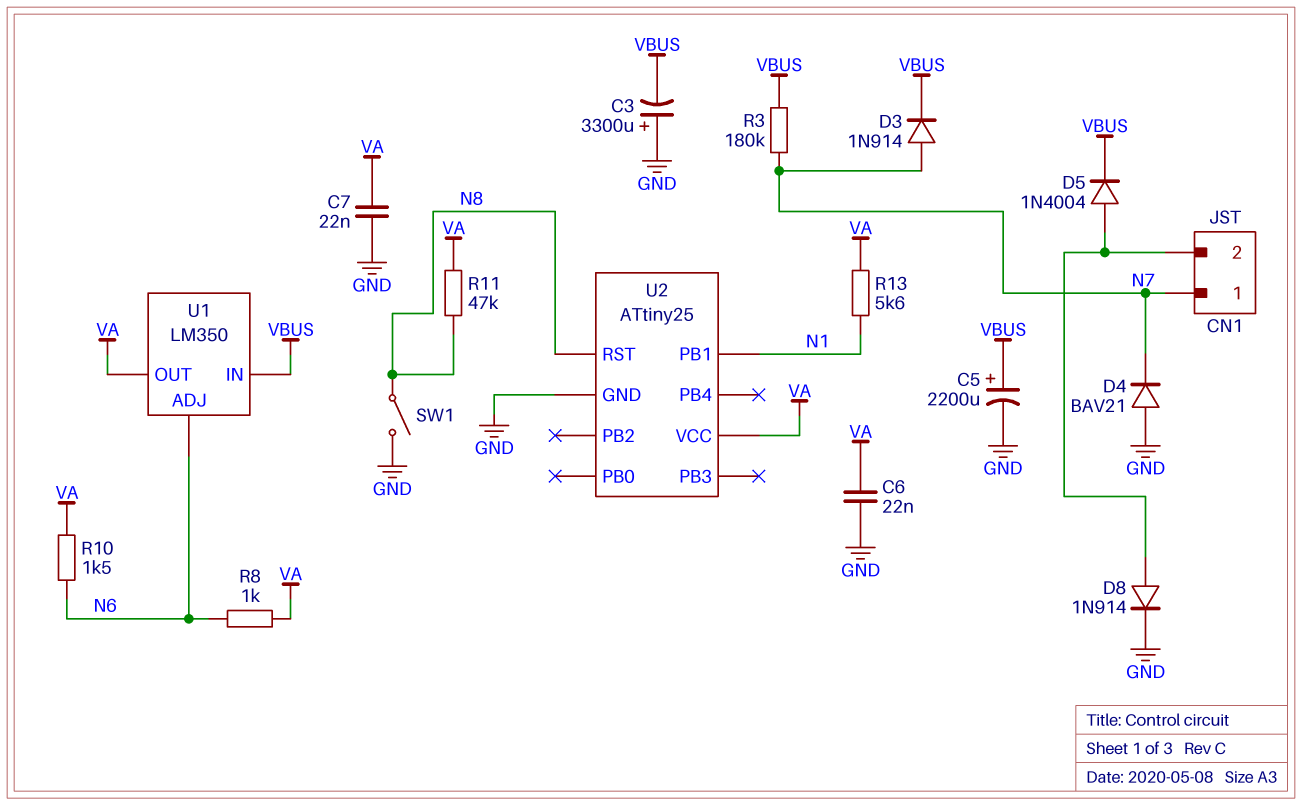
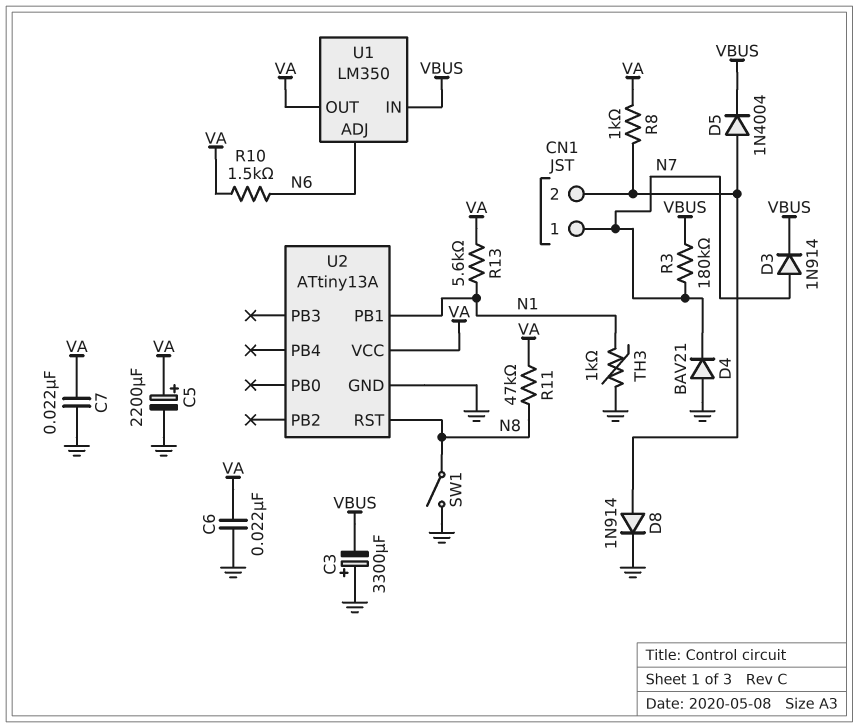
C5: 2200uF (plus VBUS, minus GND) -> 2200uF (plus VA, minus GND)
R8: 1k (N6, VA) -> 1k (CN1/2, VA)
TH3: none -> 1k (GND, N1)
U2: ATtiny25 -> ATtiny13A

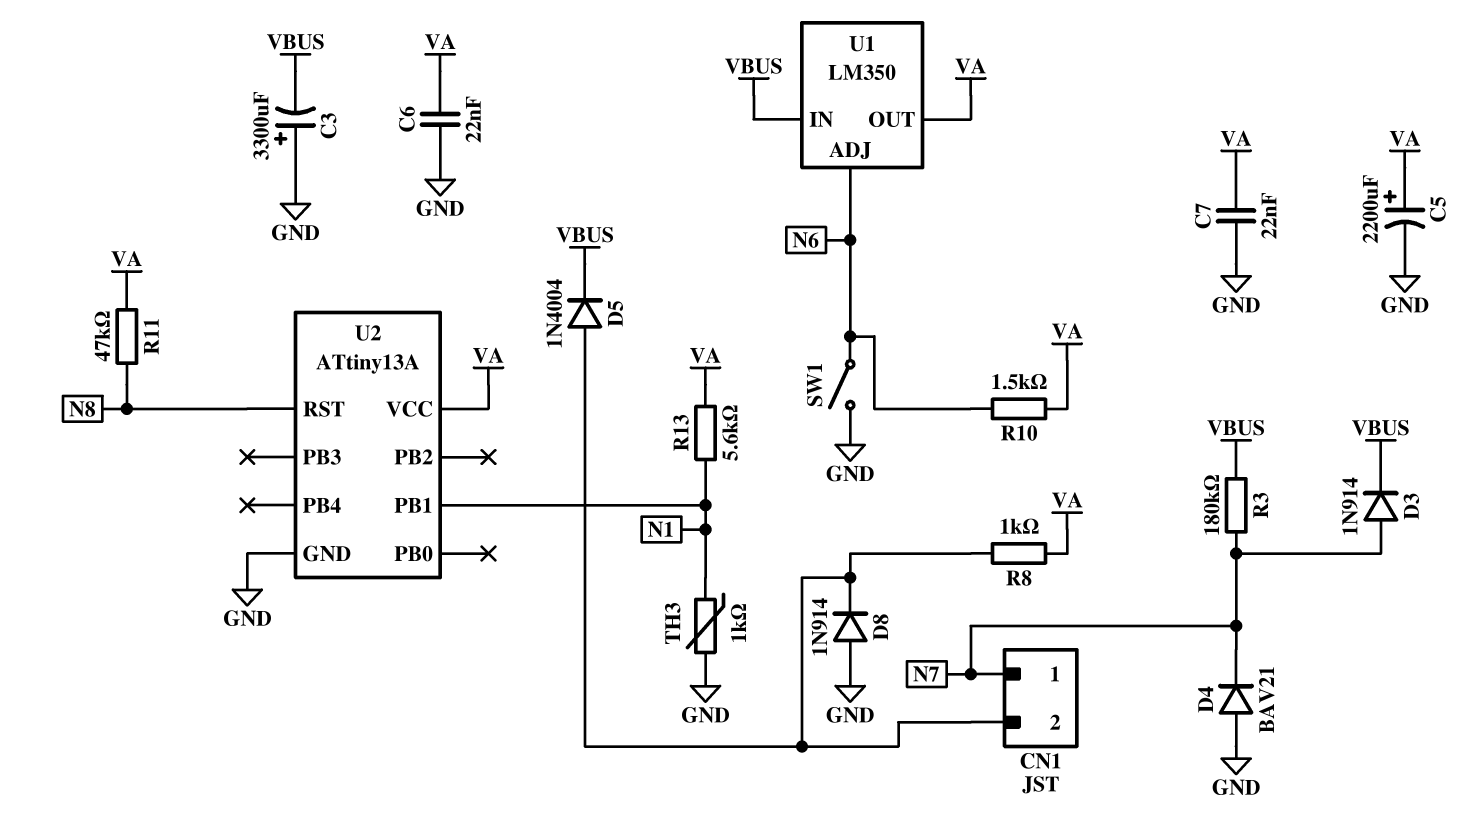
D8: diode 1N914 (A CN1/2, K GND) -> diode 1N914 (A GND, K CN1/2)
SW1: switch (GND, N8) -> switch (GND, N6)

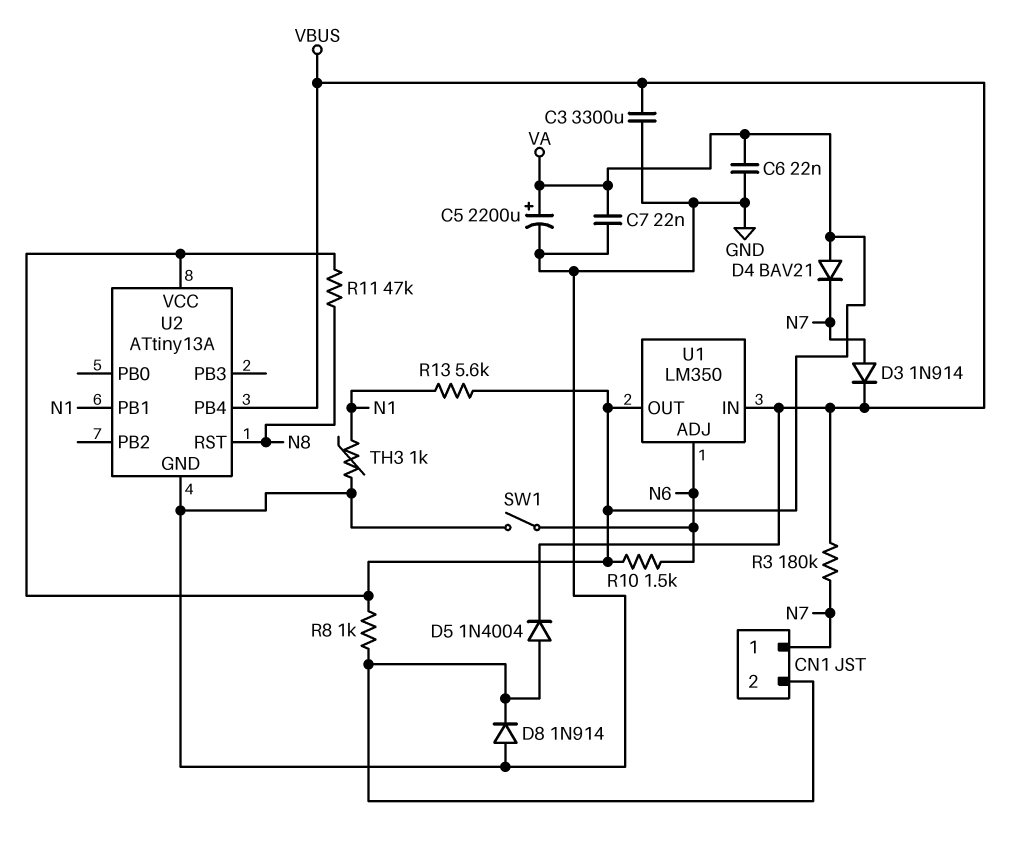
C3: 3300uF (plus GND, minus VBUS) -> 3300uF (GND, VBUS)
D4: diode BAV21 (A GND, K N7) -> diode BAV21 (A VA, K N7)
U2 pin PB4: none -> VBUS

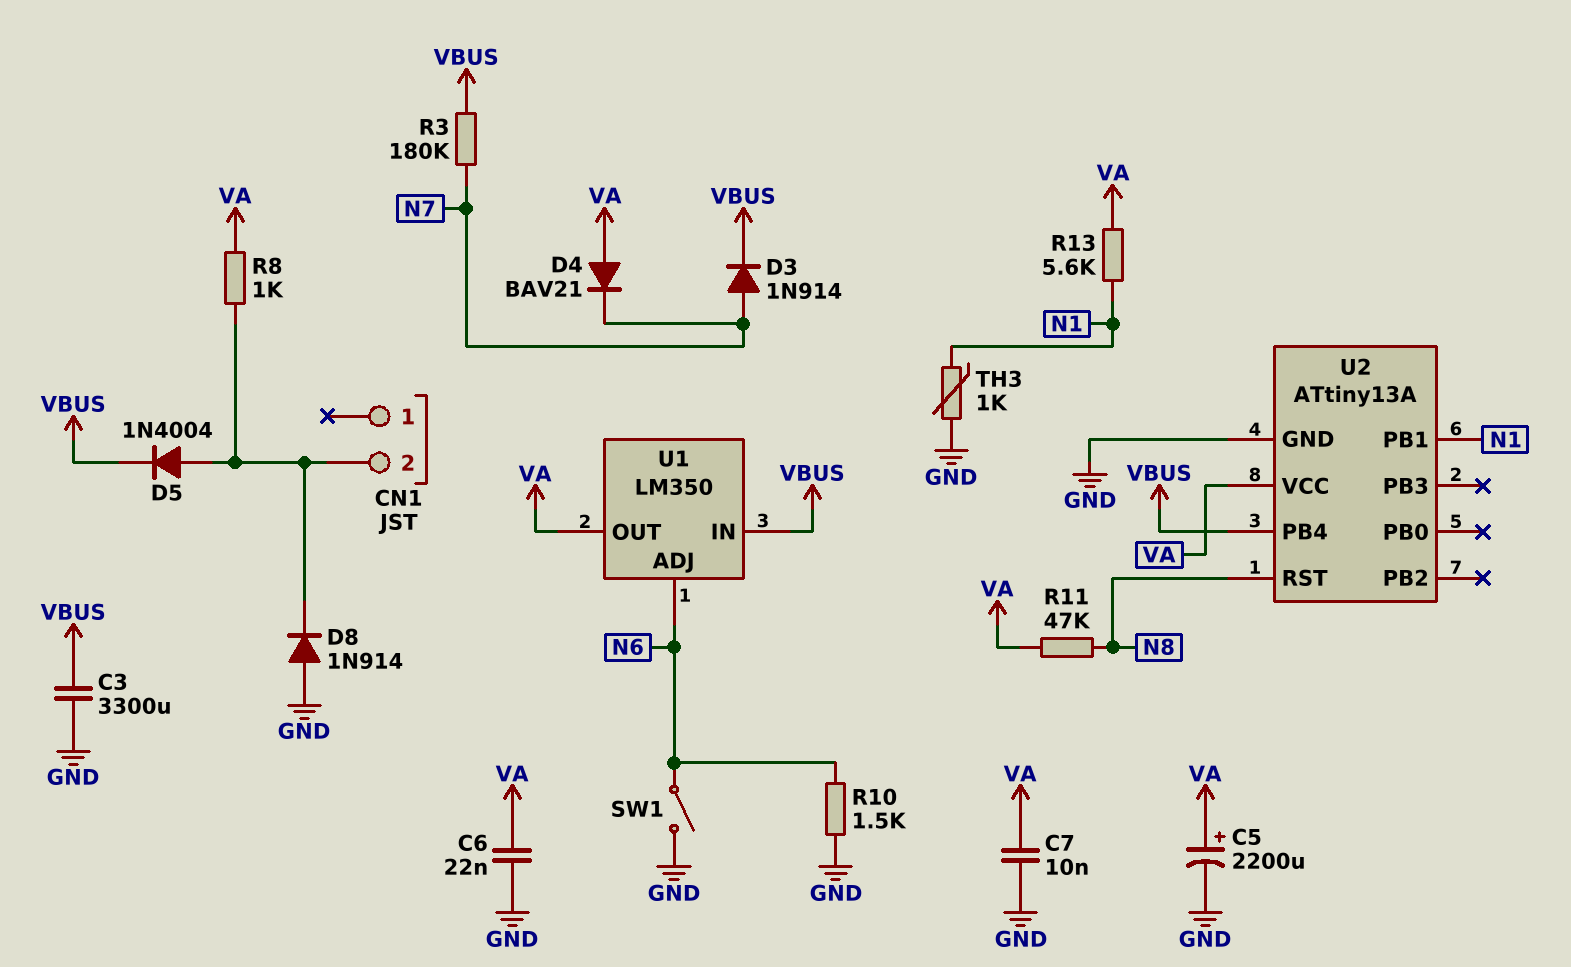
C7: 22nF (GND, VA) -> 10nF (GND, VA)
CN1 pin 1: N7 -> none
R10: 1.5k (N6, VA) -> 1.5k (GND, N6)

